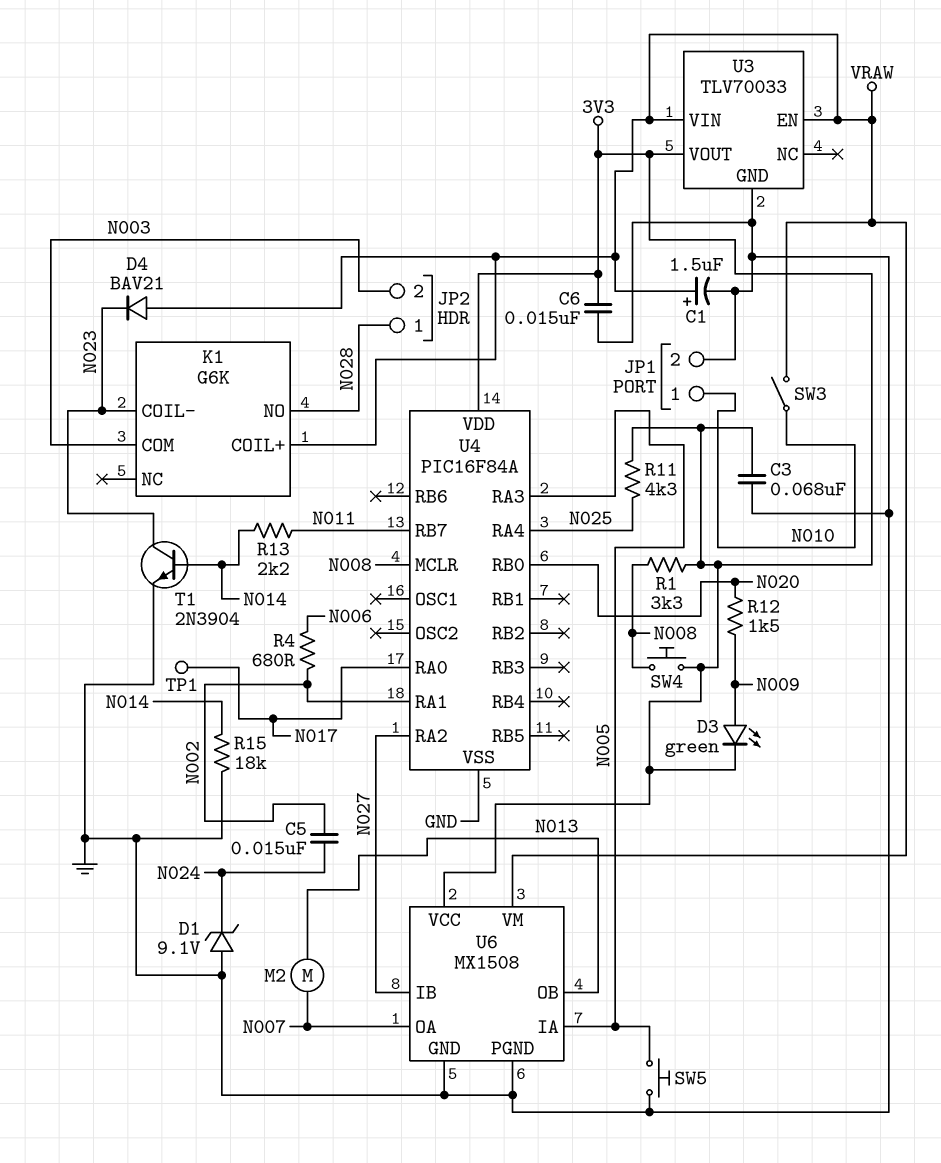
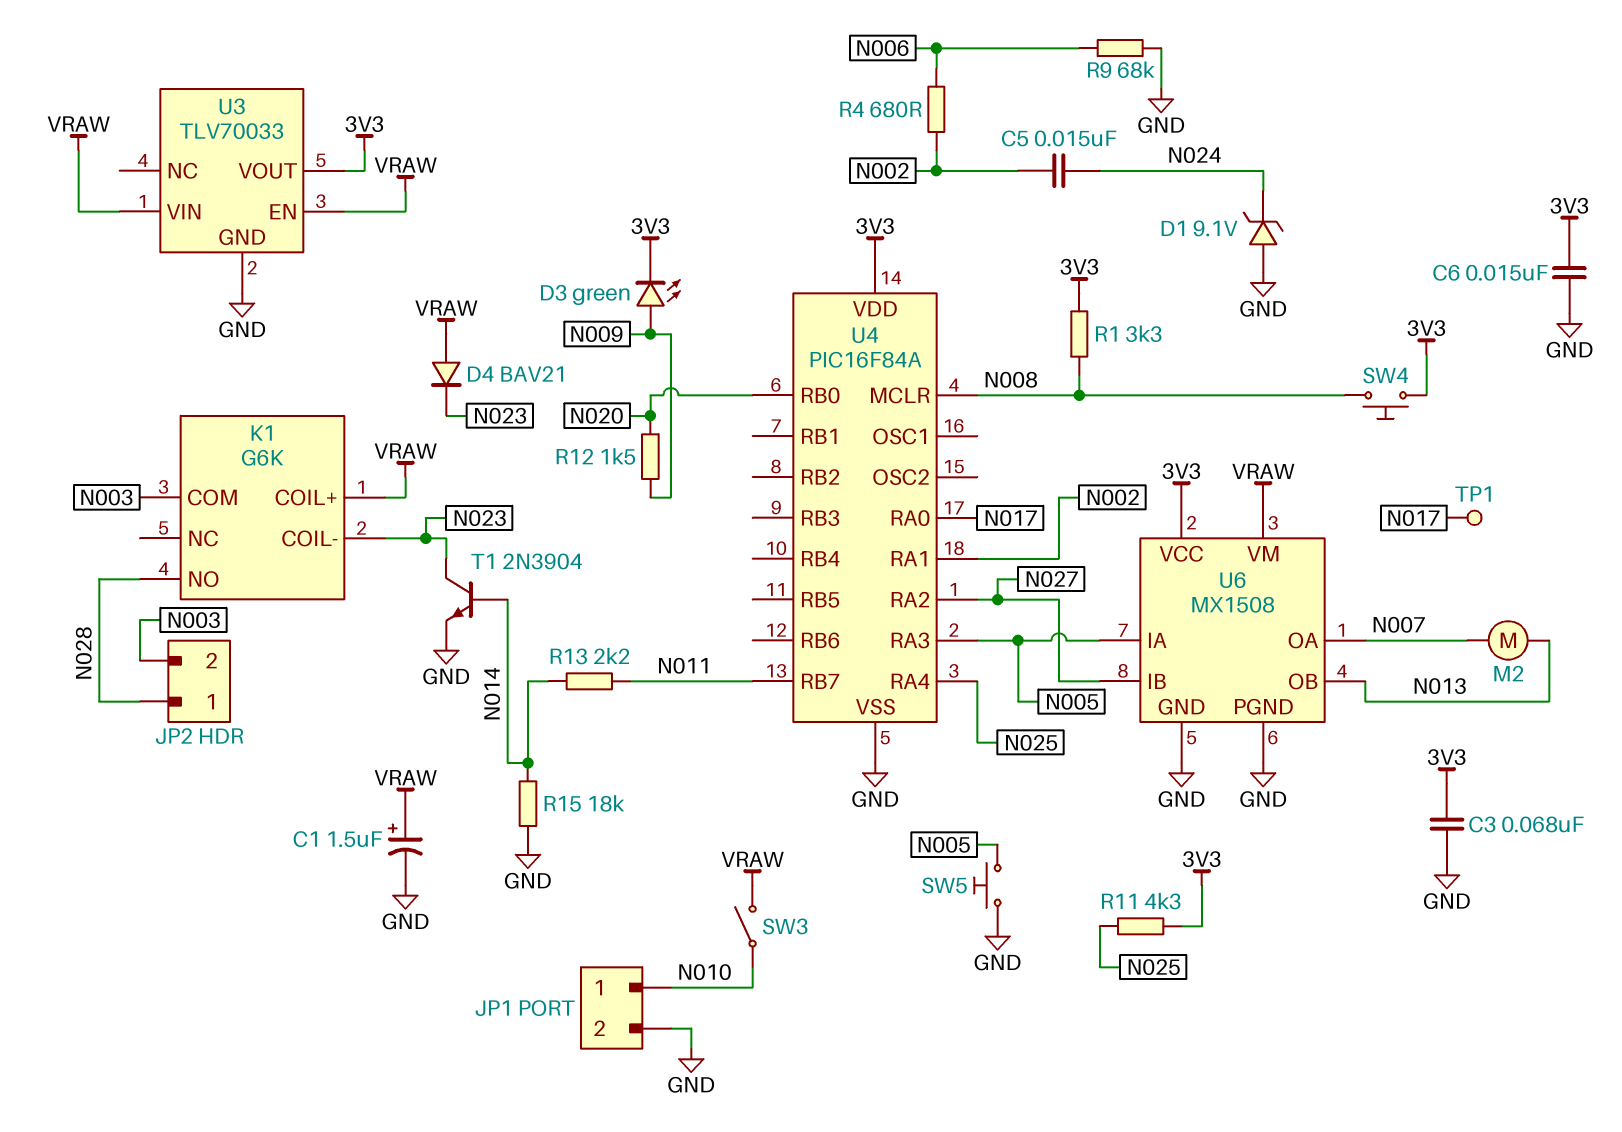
R9: none -> 68k (GND, N006)

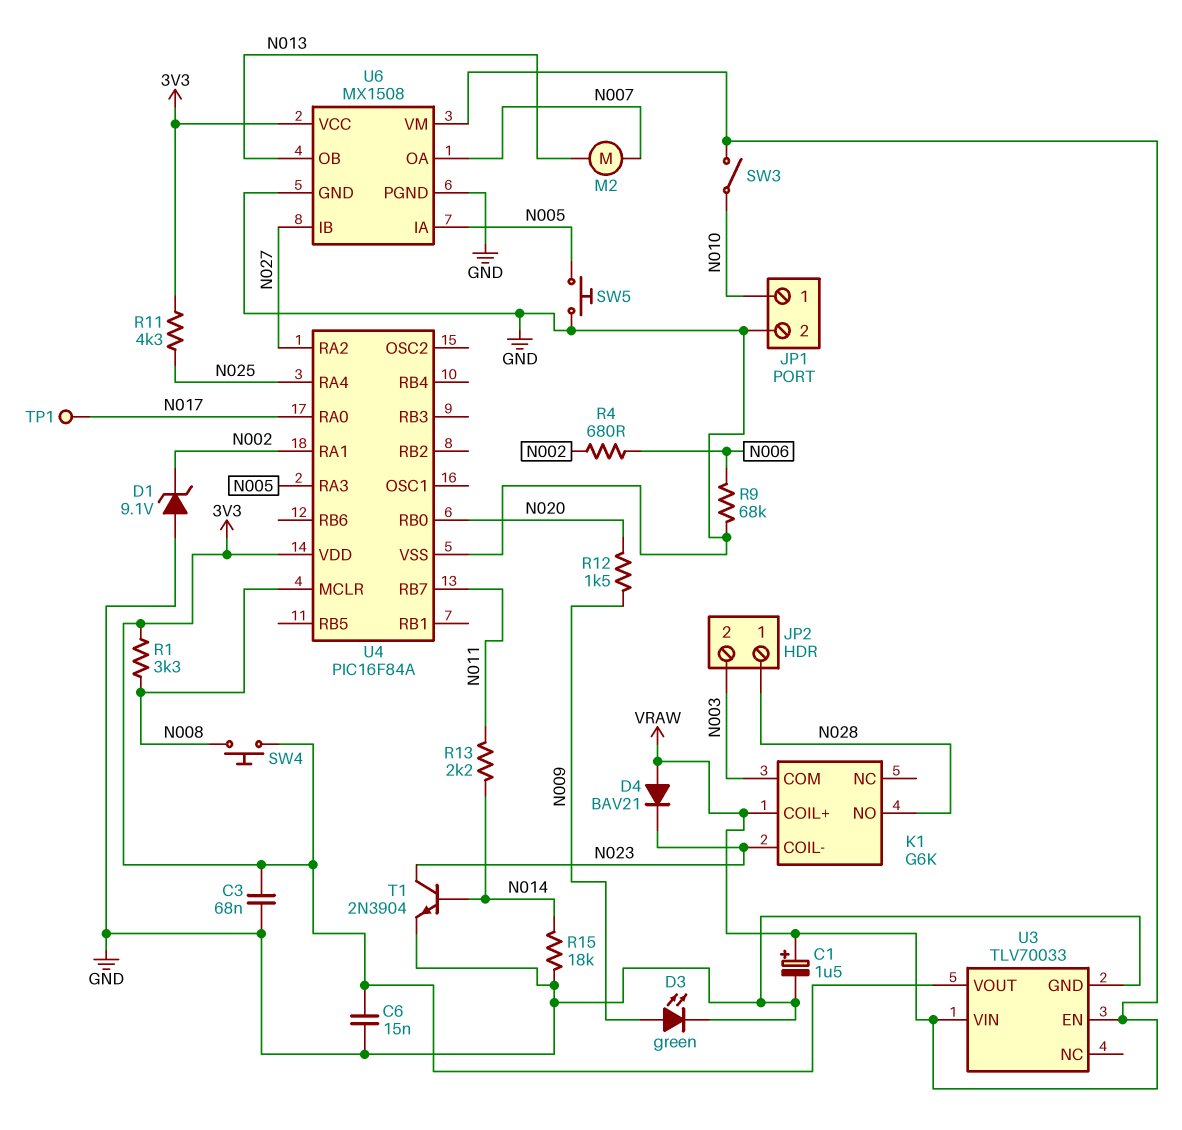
C5: 15nF (N002, N024) -> none
D1: zener 9.1V (A GND, K N024) -> zener 9.1V (A GND, K N002)
D3: LED green (A N009, K 3V3) -> LED green (A N009, K GND)

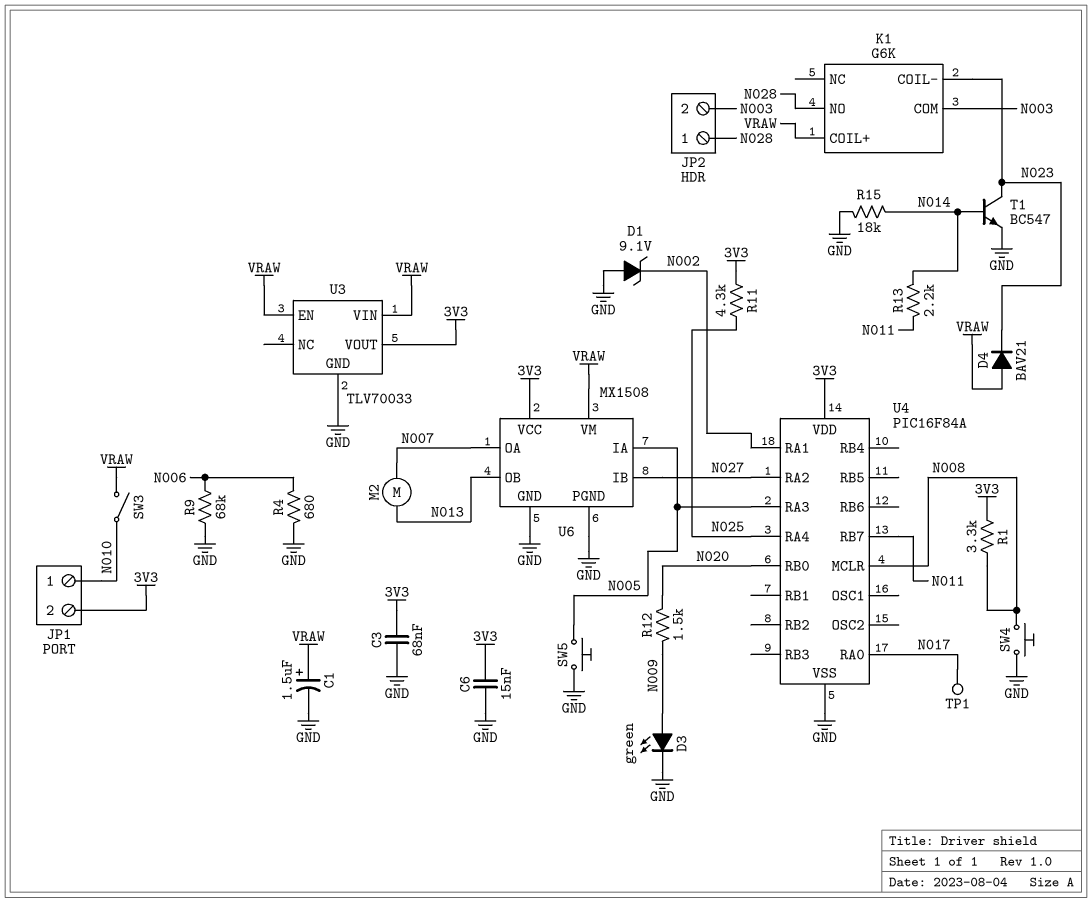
JP1 pin 2: GND -> 3V3
R4: 680 (N002, N006) -> 680 (GND, N006)
SW4: button (3V3, N008) -> button (GND, N008)
T1: NPN 2N3904 (B N014, C N023, E GND) -> NPN BC547 (B N014, C N023, E GND)

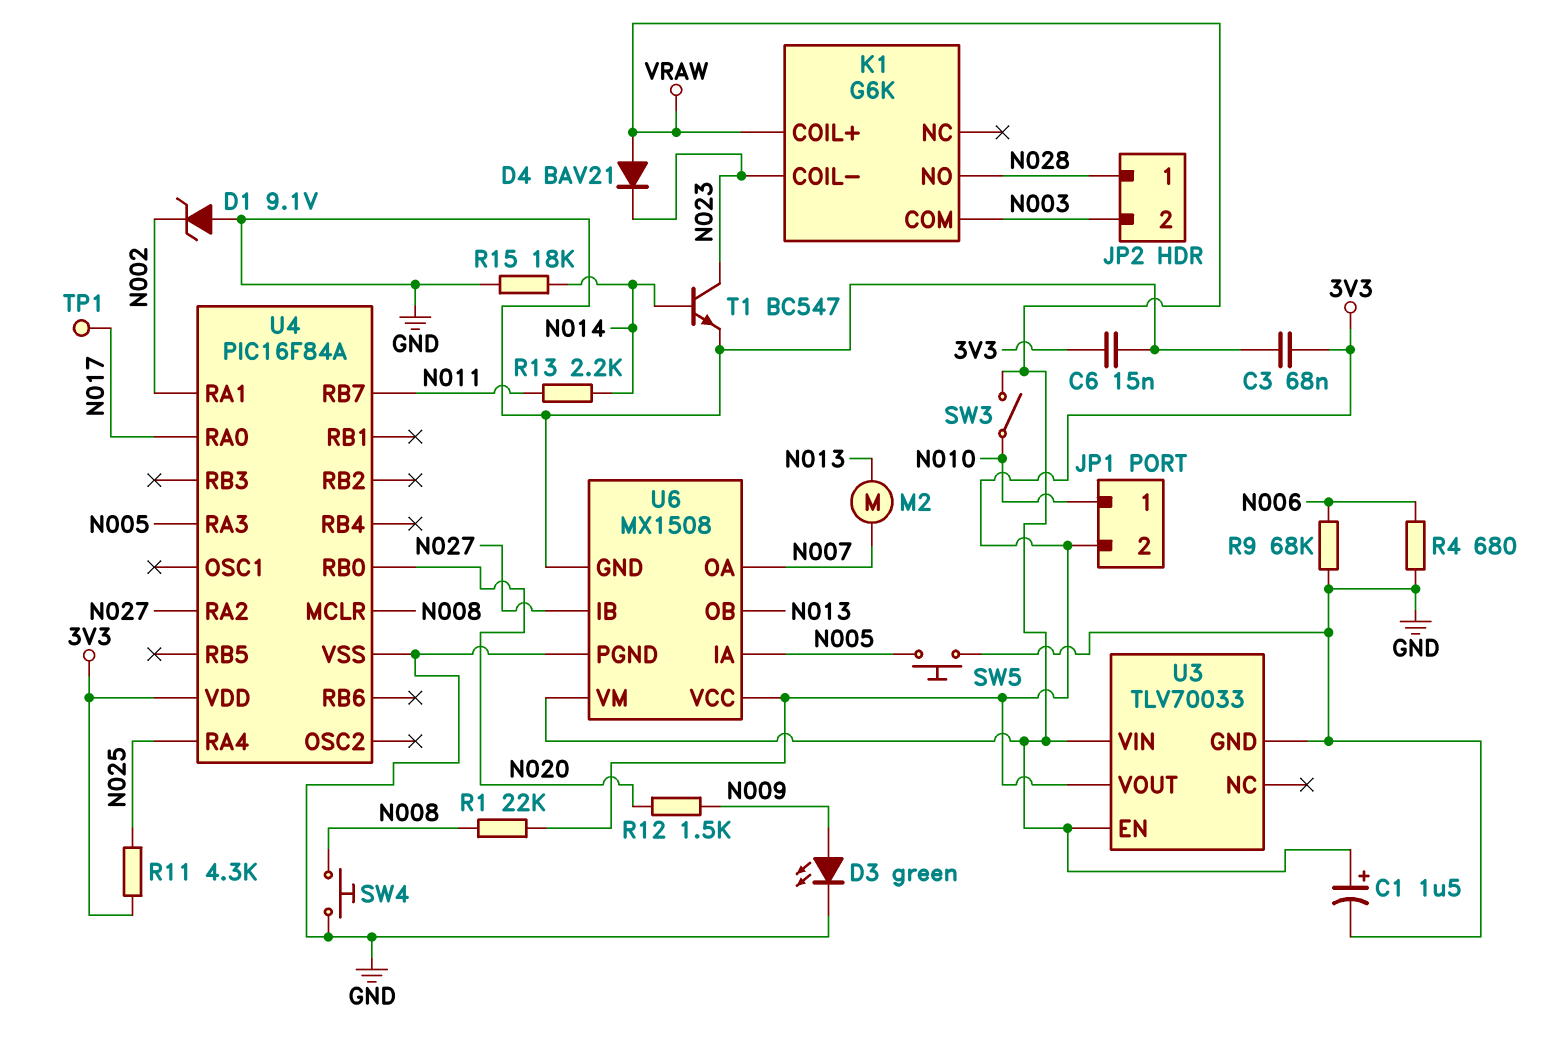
R1: 3.3k (3V3, N008) -> 22k (3V3, N008)

